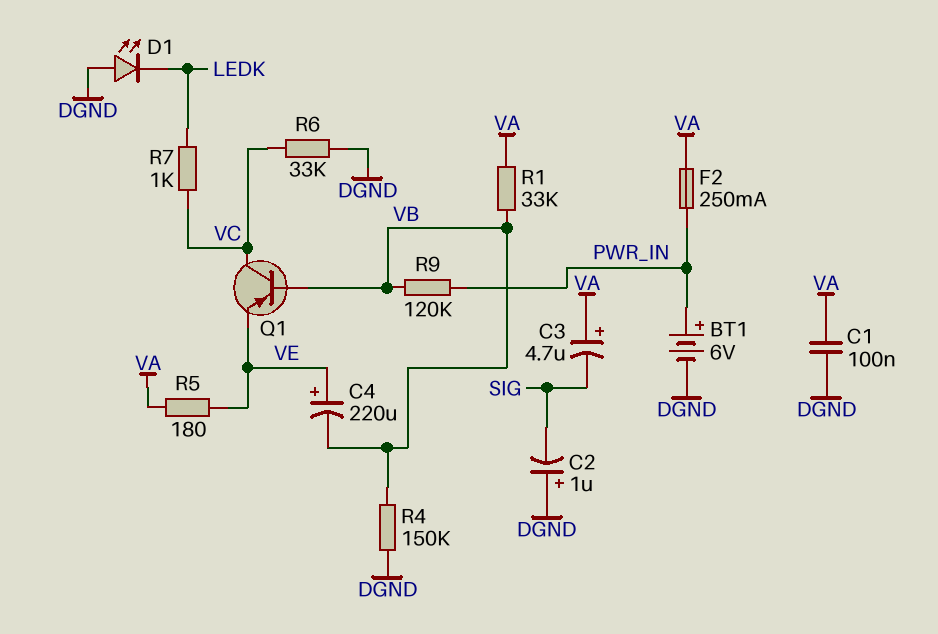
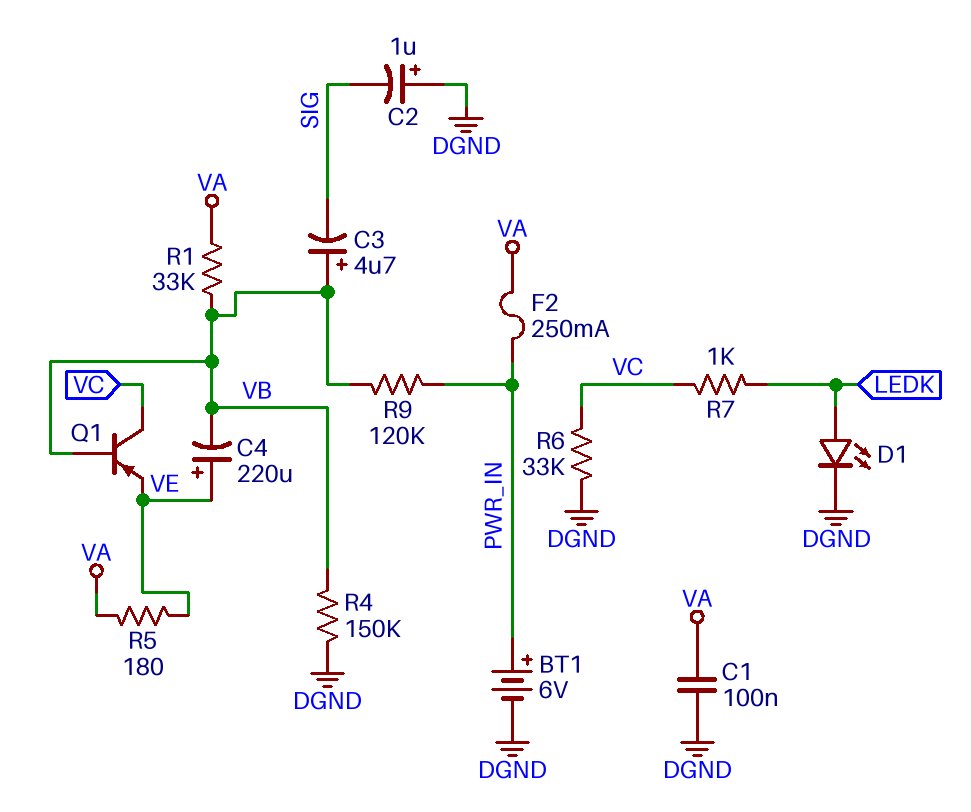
C3: 4.7uF (plus VA, minus SIG) -> 4.7uF (plus VB, minus SIG)
D1: LED (A DGND, K LEDK) -> LED (A LEDK, K DGND)

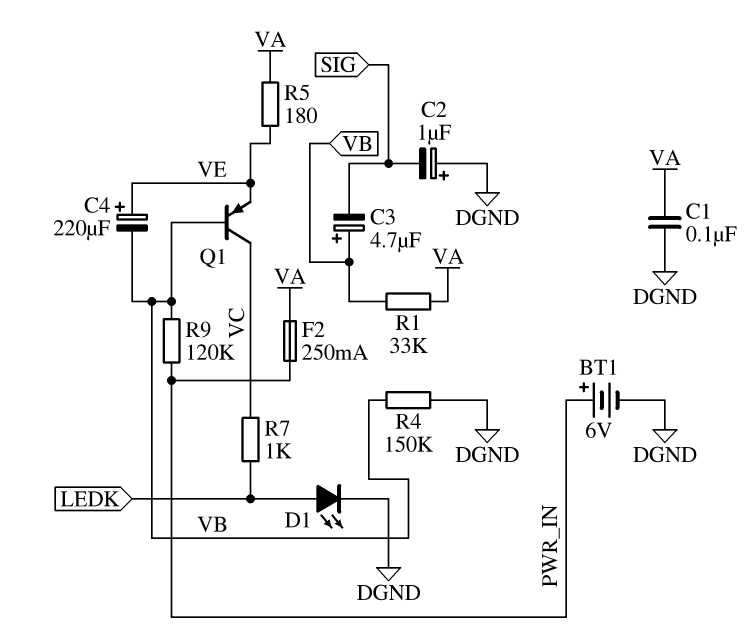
R6: 33k (DGND, VC) -> none

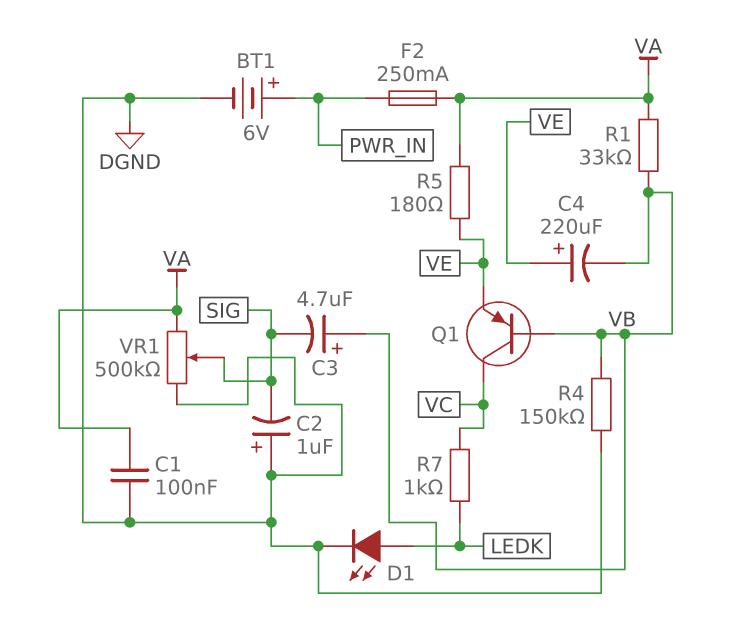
R9: 120k (PWR_IN, VB) -> none
VR1: none -> 500k (DGND, VA, wiper SIG)

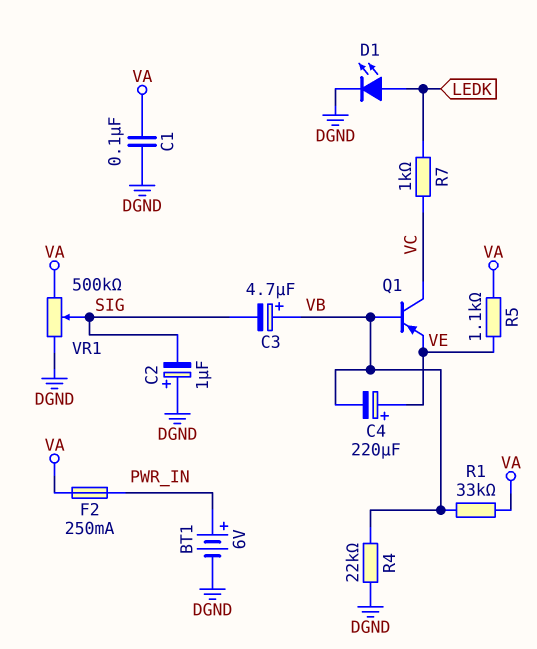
R4: 150k (DGND, VB) -> 22k (DGND, VB)
R5: 180 (VA, VE) -> 1.1k (VA, VE)

